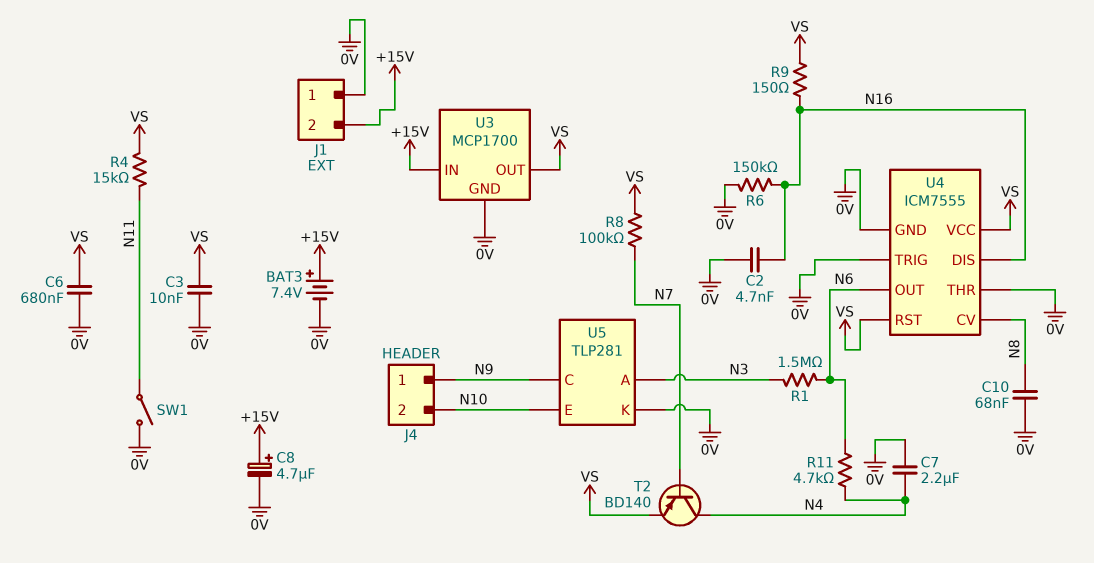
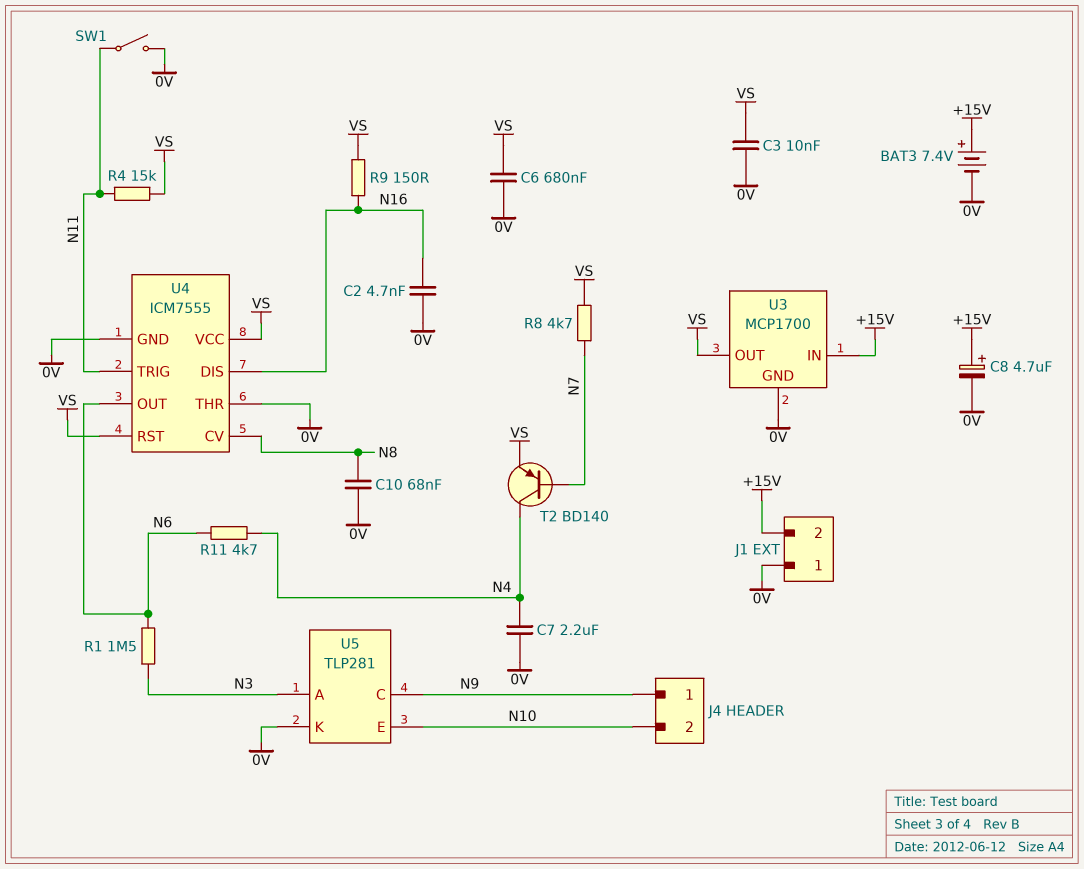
R6: 150k (0V, N16) -> none
R8: 100k (N7, VS) -> 4.7k (N7, VS)
U4 pin TRIG: 0V -> N11

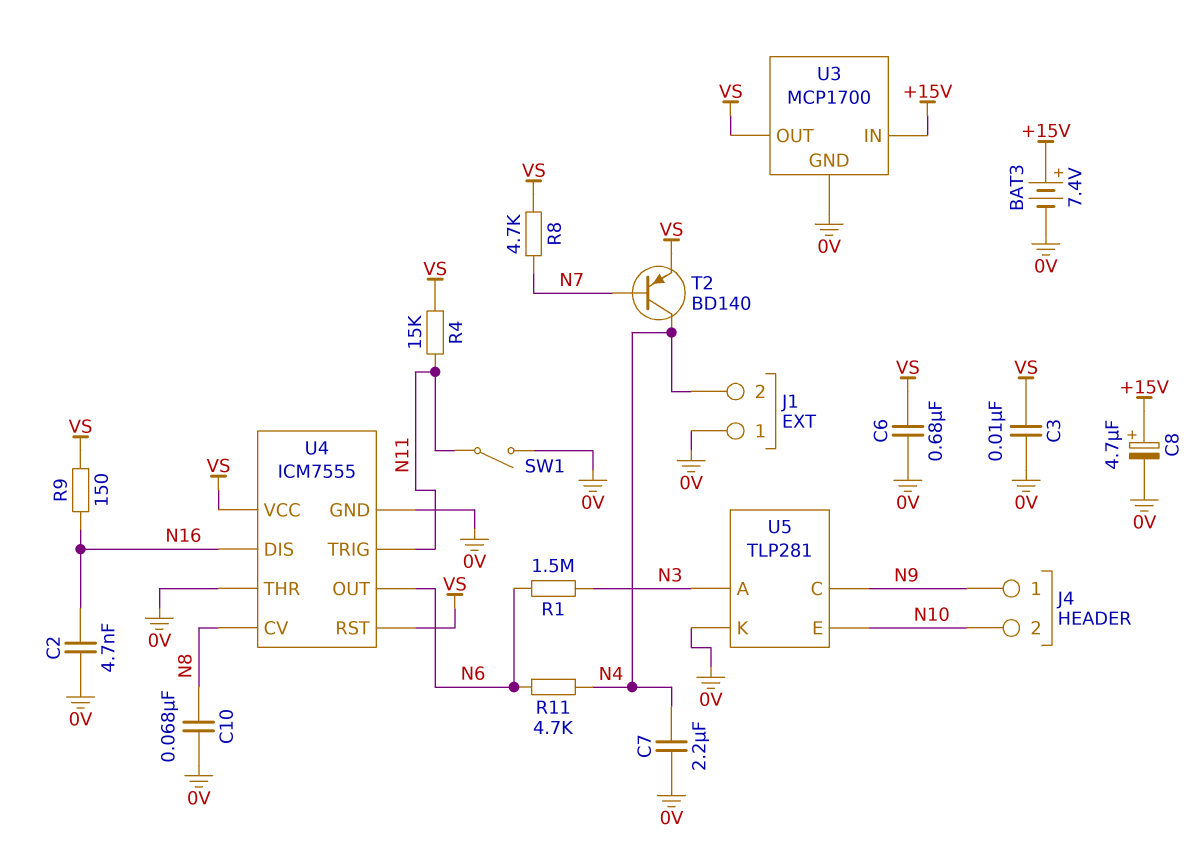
J1 pin 2: +15V -> N4

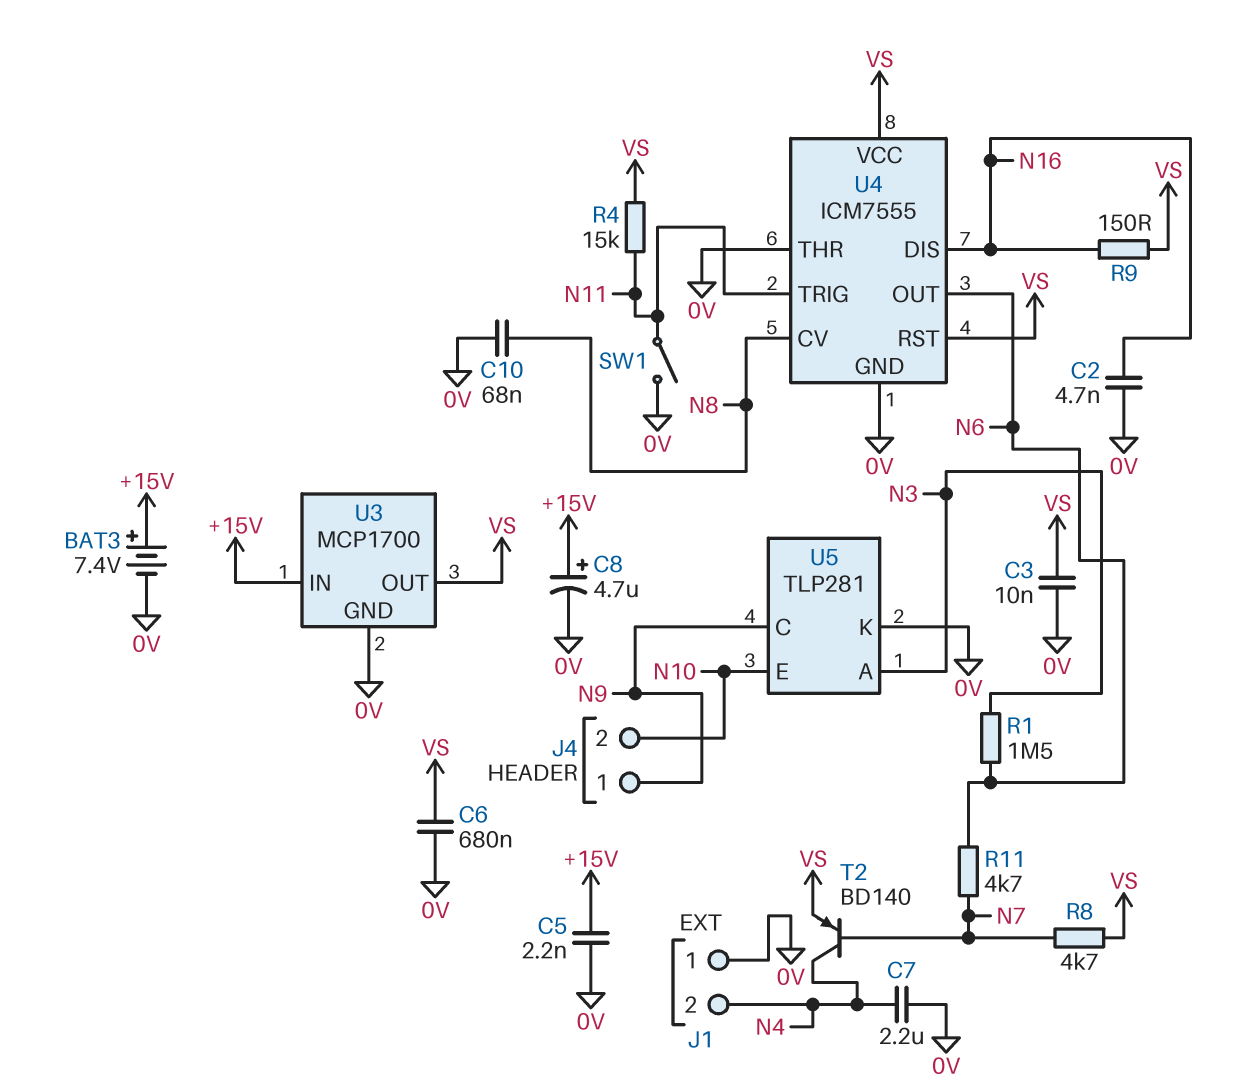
C5: none -> 2.2nF (+15V, 0V)
R11: 4.7k (N4, N6) -> 4.7k (N6, N7)

